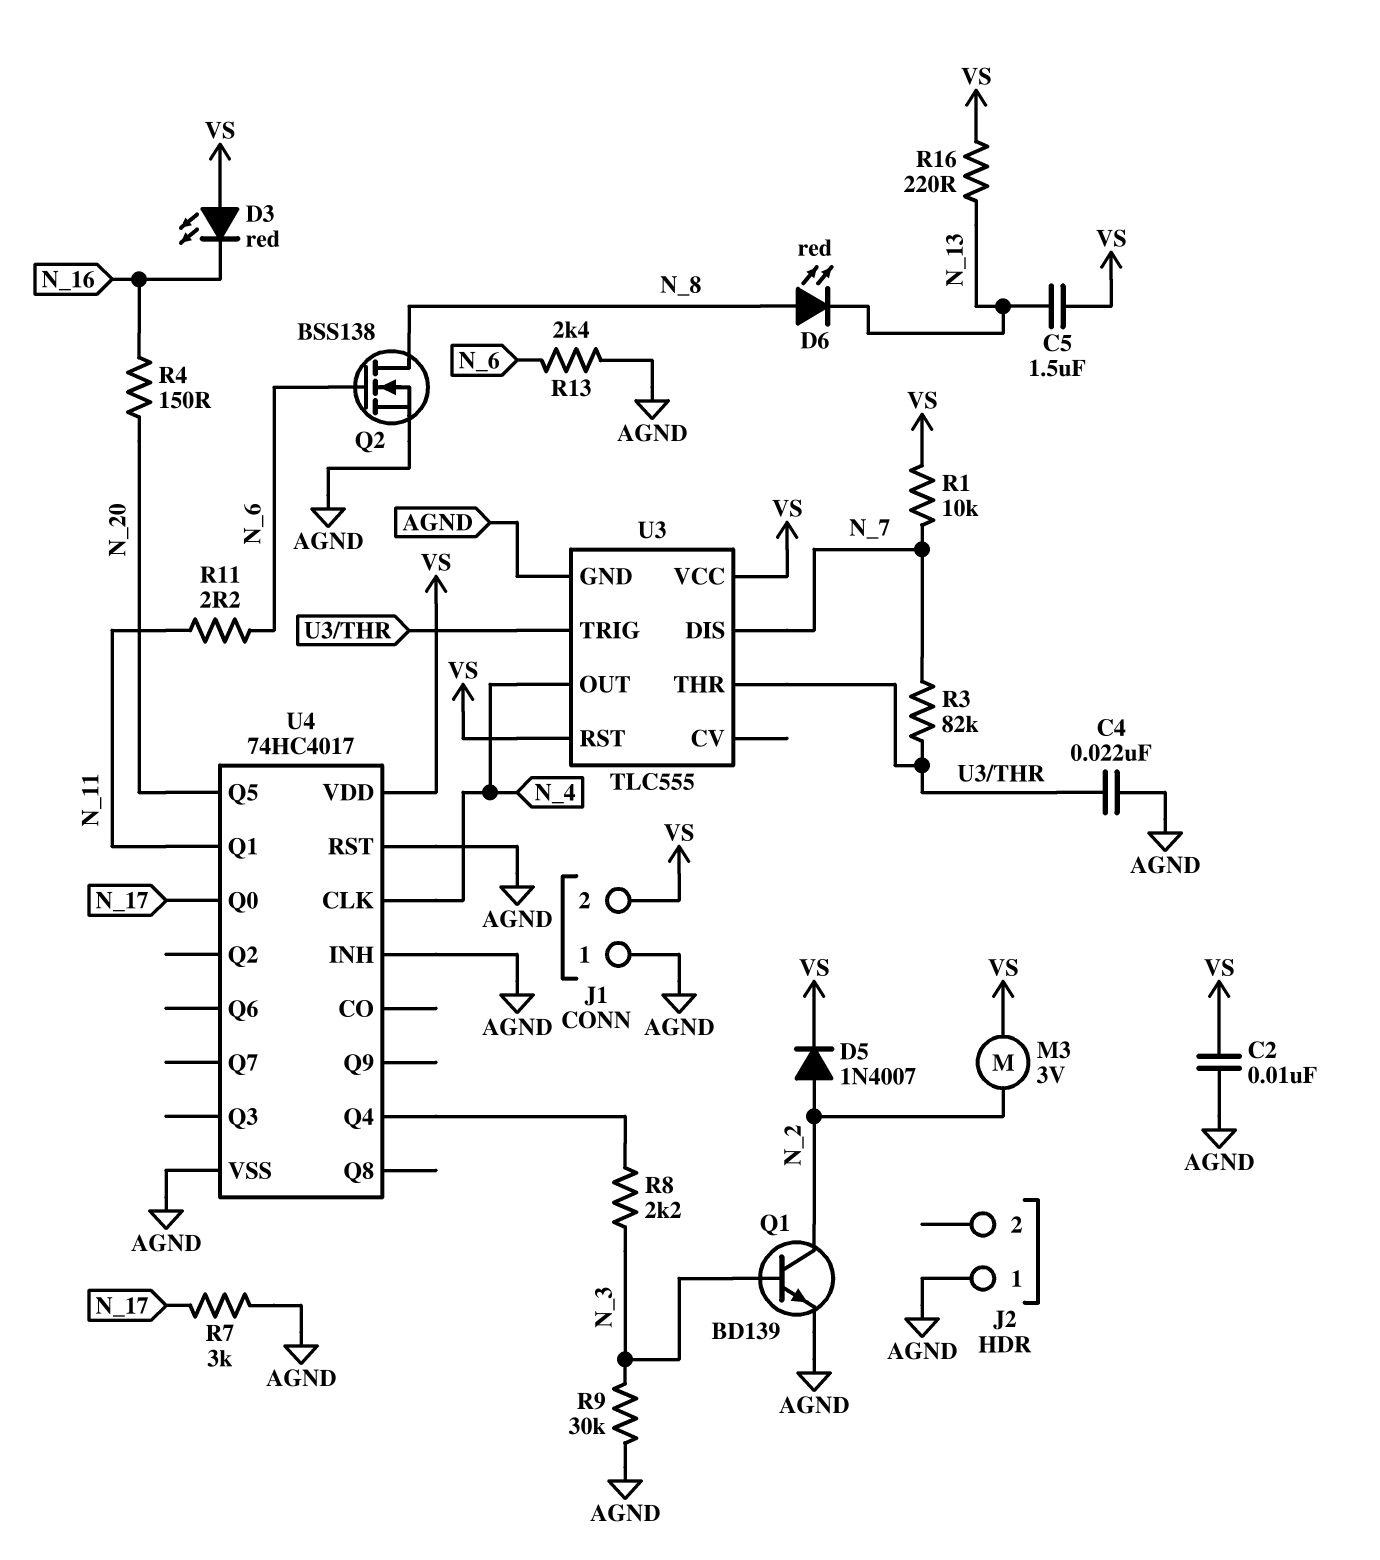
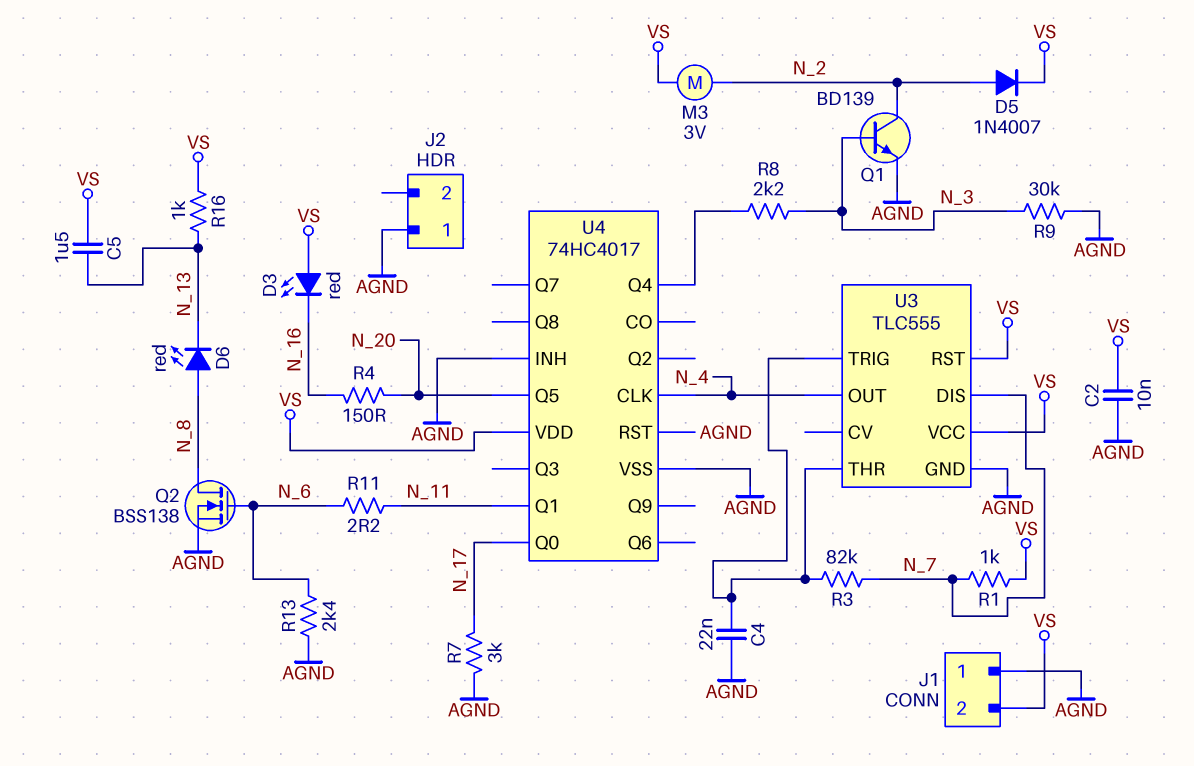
R1: 10k (N_7, VS) -> 1k (N_7, VS)
R16: 220 (N_13, VS) -> 1k (N_13, VS)

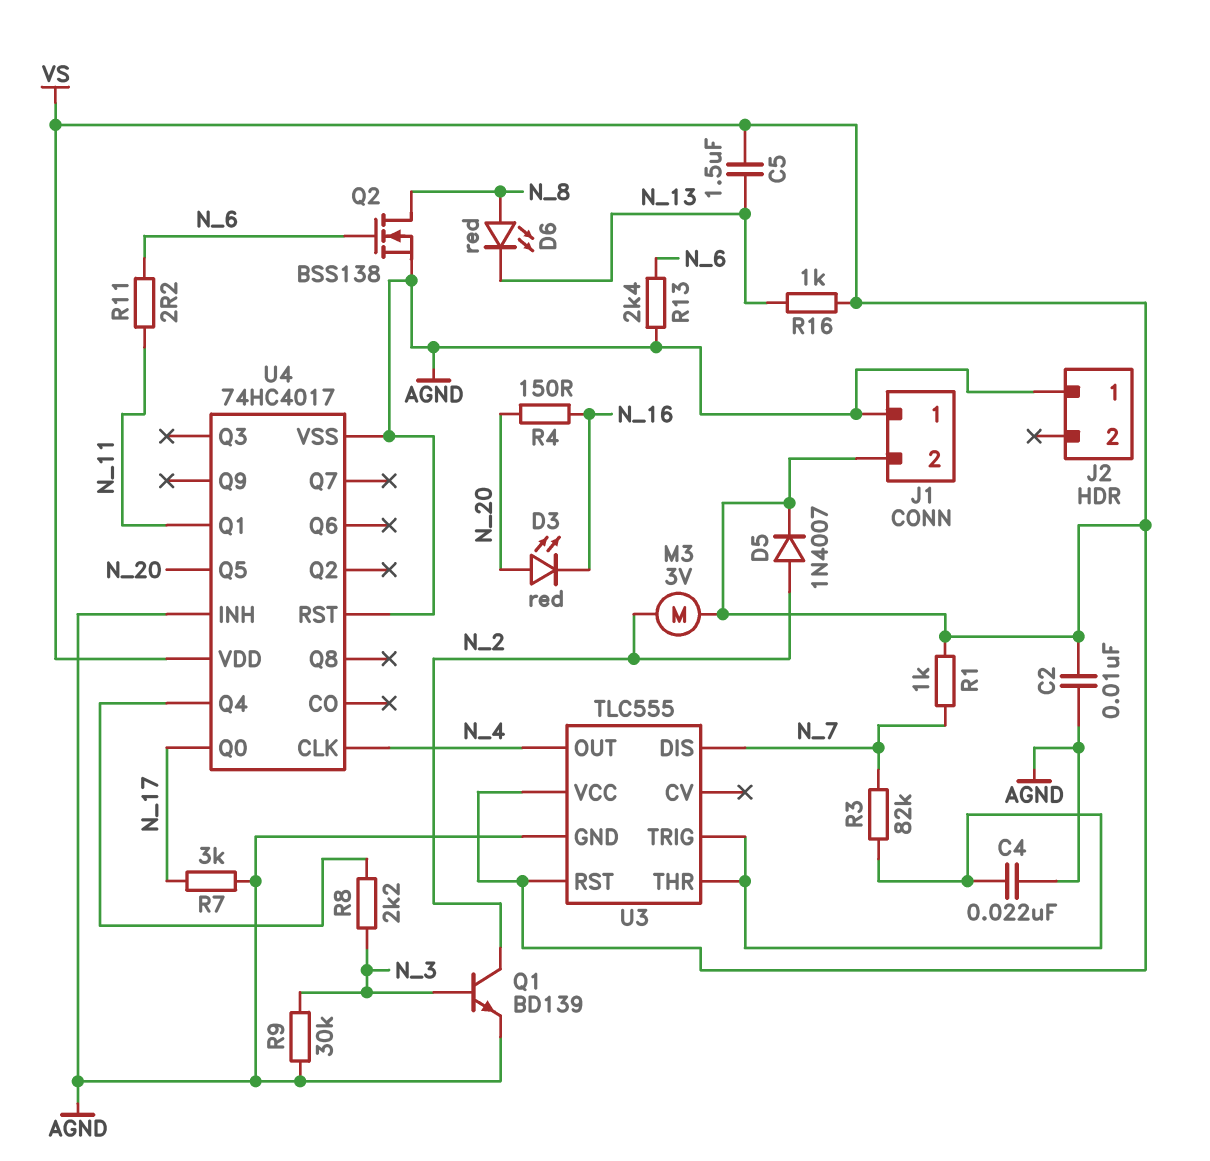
D3: LED red (A VS, K N_16) -> LED red (A N_20, K N_16)

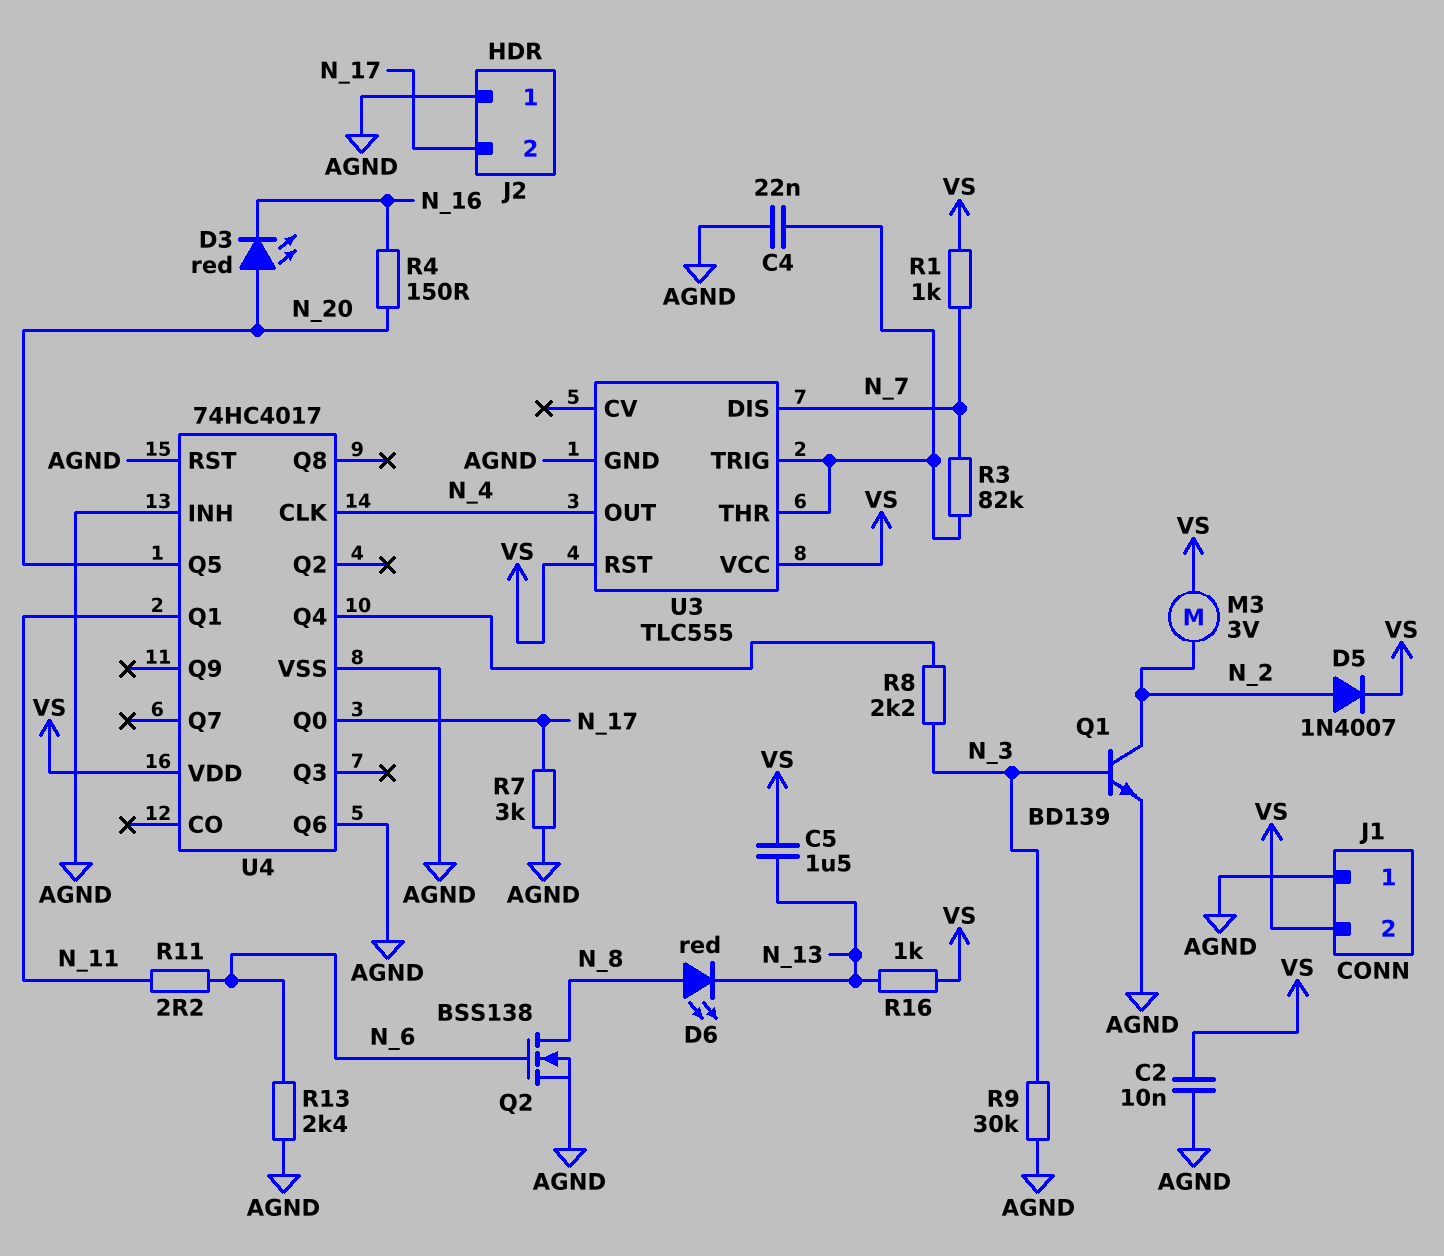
J2 pin 2: none -> N_17
U4 pin Q6: none -> AGND

